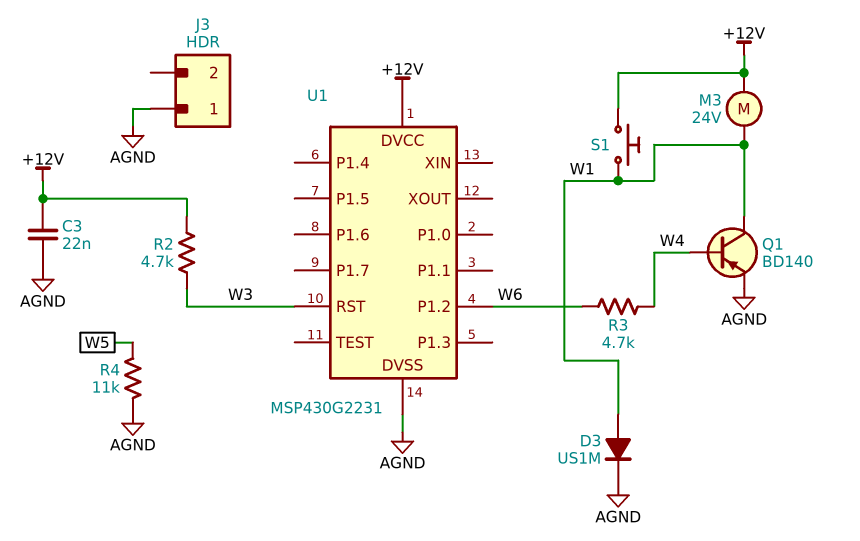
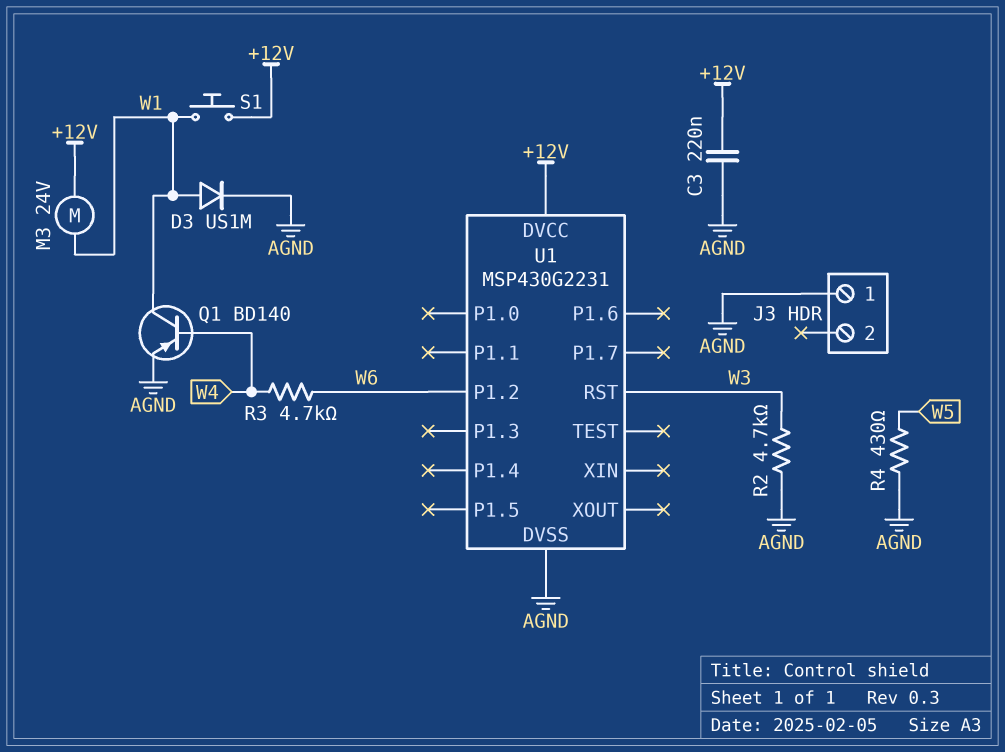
C3: 22nF (+12V, AGND) -> 220nF (+12V, AGND)
R2: 4.7k (+12V, W3) -> 4.7k (AGND, W3)
R4: 11k (AGND, W5) -> 430 (AGND, W5)

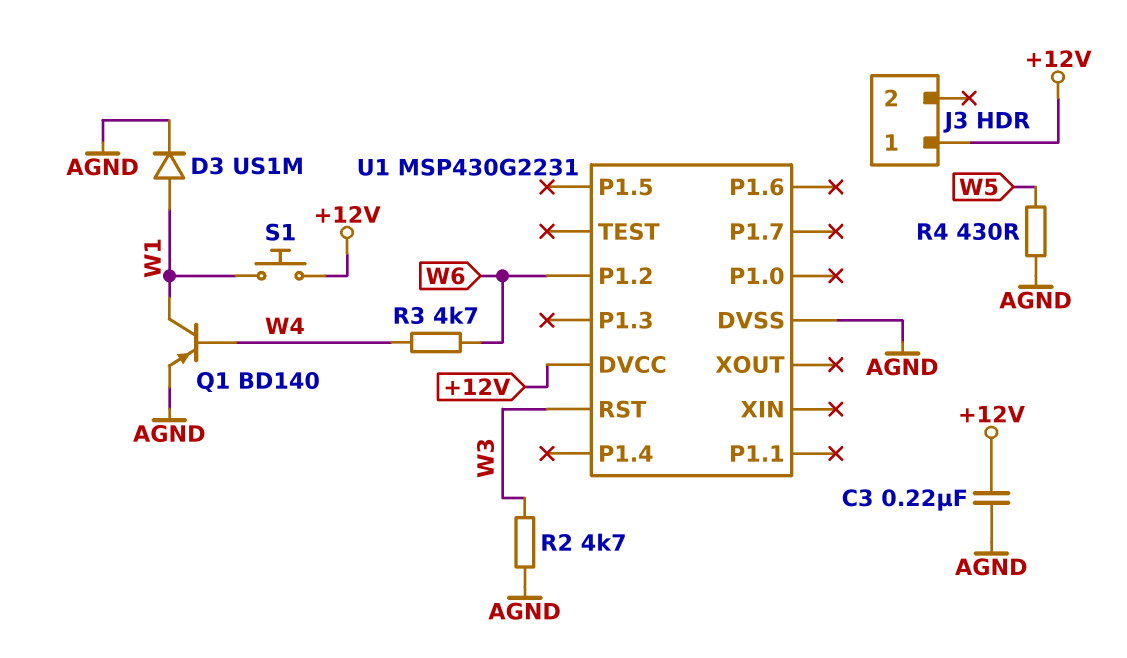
J3 pin 1: AGND -> +12V
M3: motor 24V (+12V, W1) -> none

